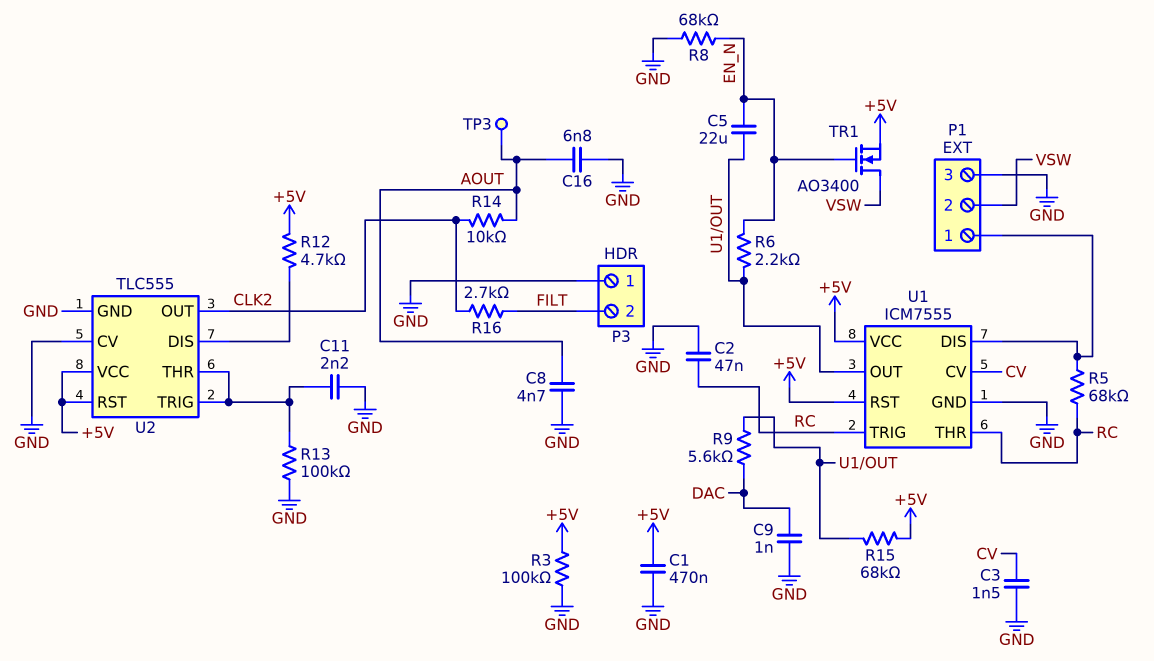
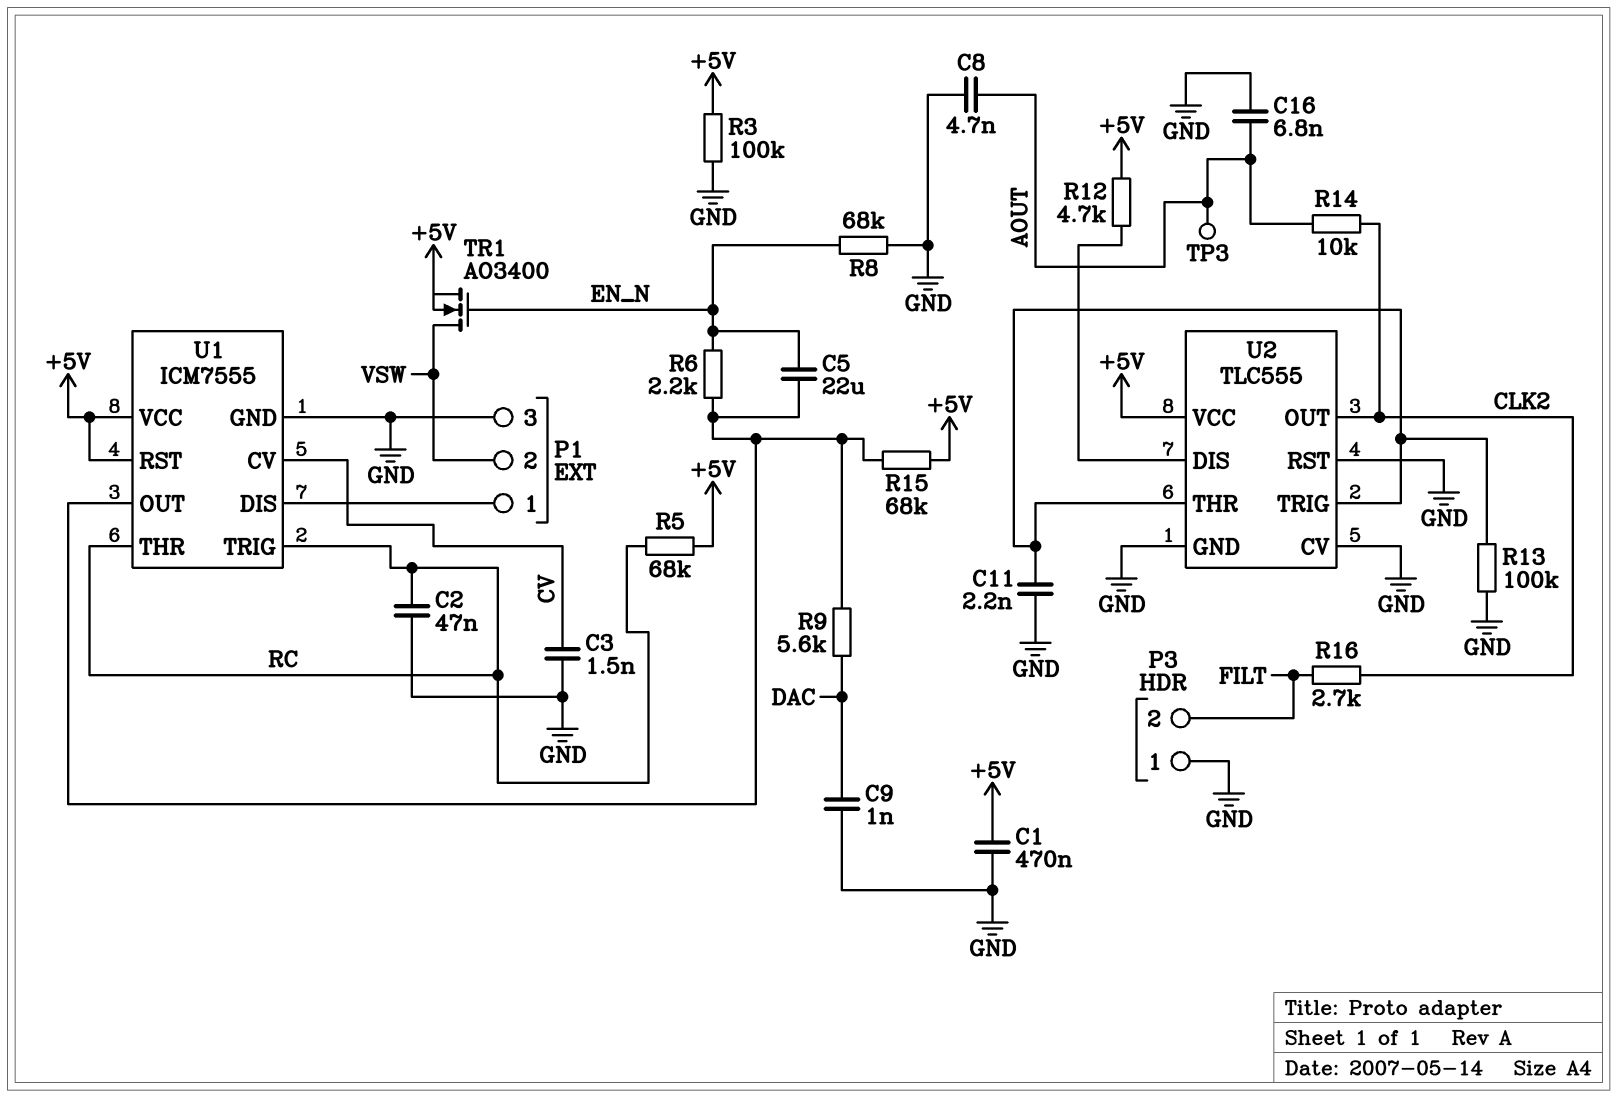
R5: 68k (P1/1, RC) -> 68k (+5V, RC)
U2 pin RST: +5V -> GND

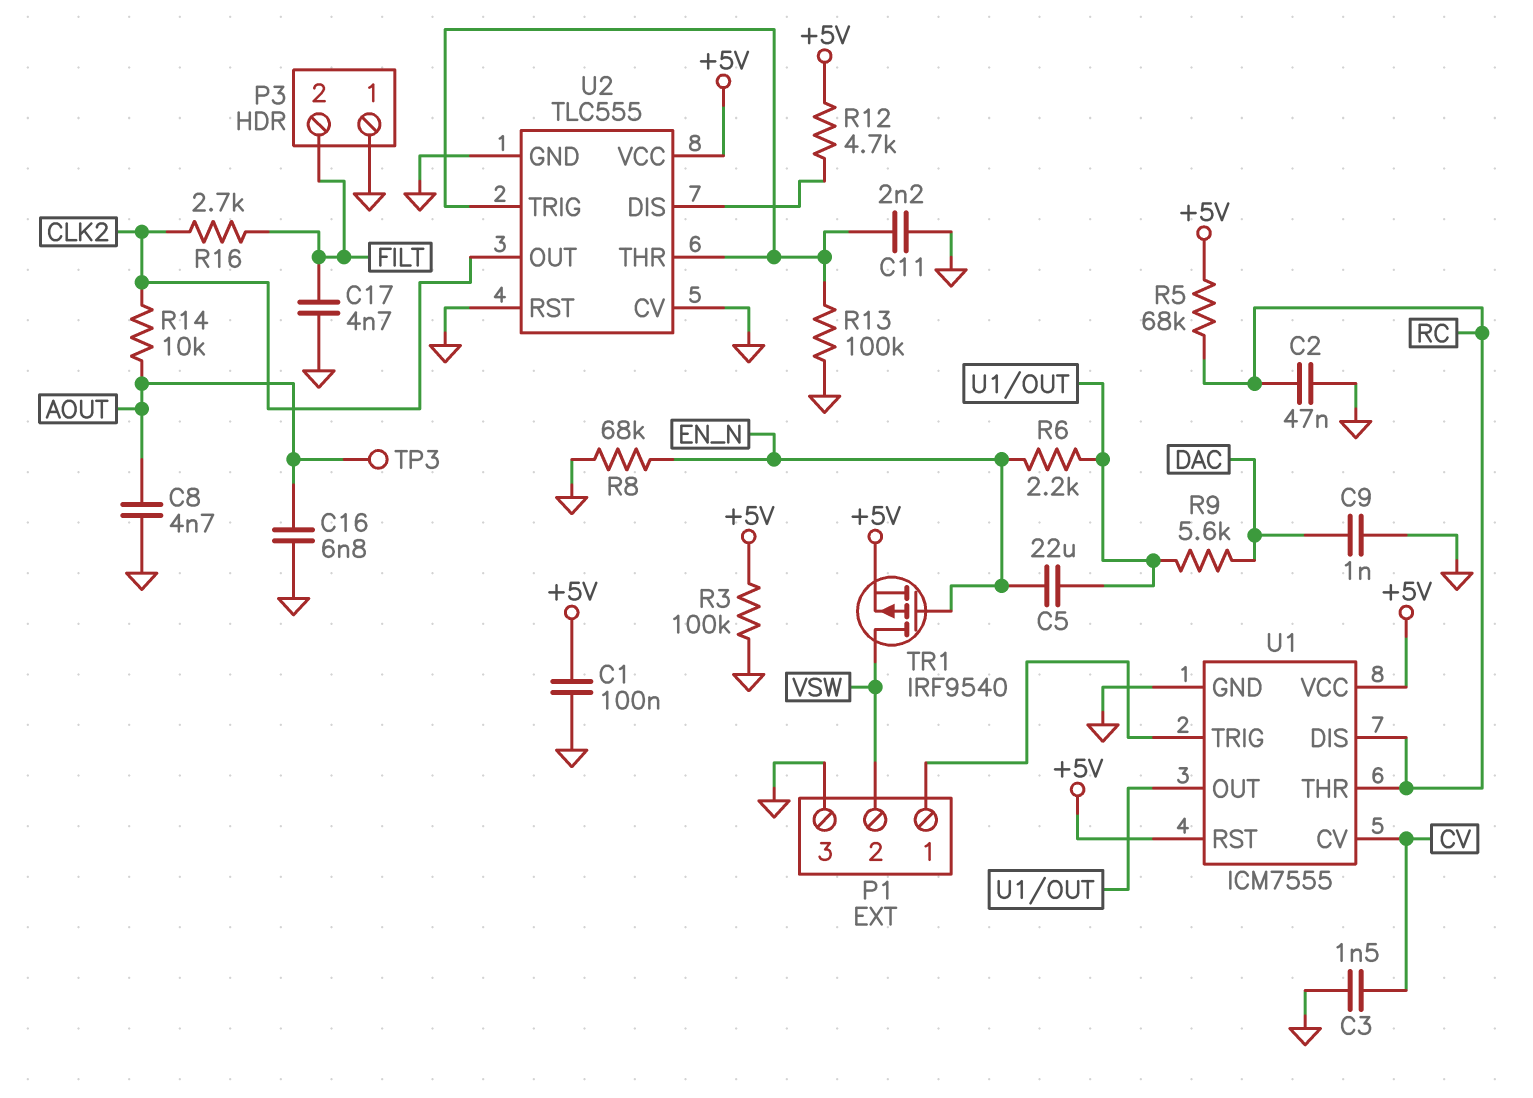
C1: 470nF (+5V, GND) -> 100nF (+5V, GND)
C17: none -> 4.7nF (FILT, GND)
R15: 68k (+5V, U1/OUT) -> none
TR1: NMOS AO3400 (G EN_N, D VSW, S +5V) -> PMOS IRF9540 (G EN_N, D VSW, S +5V)
U1 pin DIS: P1/1 -> RC
U1 pin TRIG: RC -> P1/1

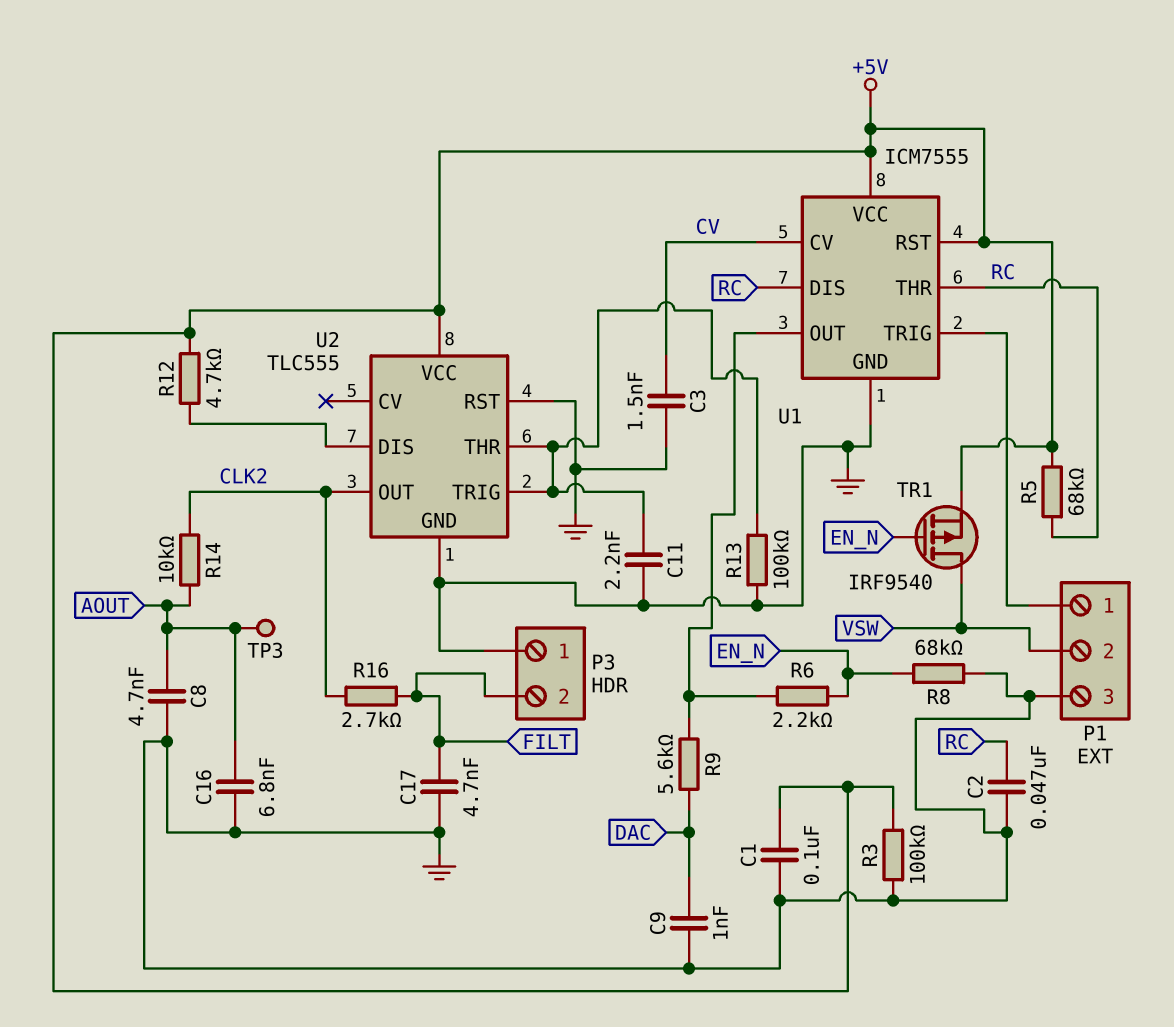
C5: 22uF (EN_N, U1/OUT) -> none
U2 pin CV: GND -> none

